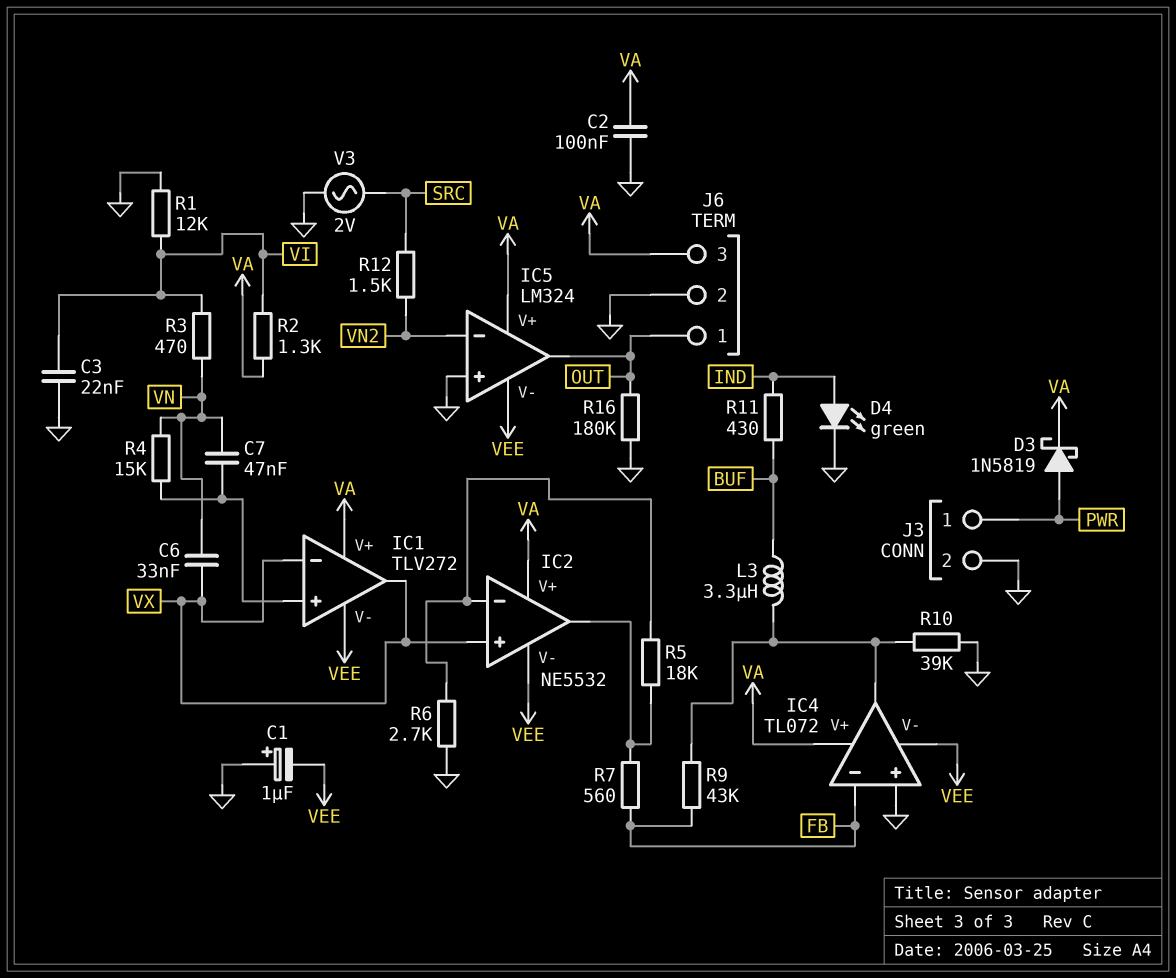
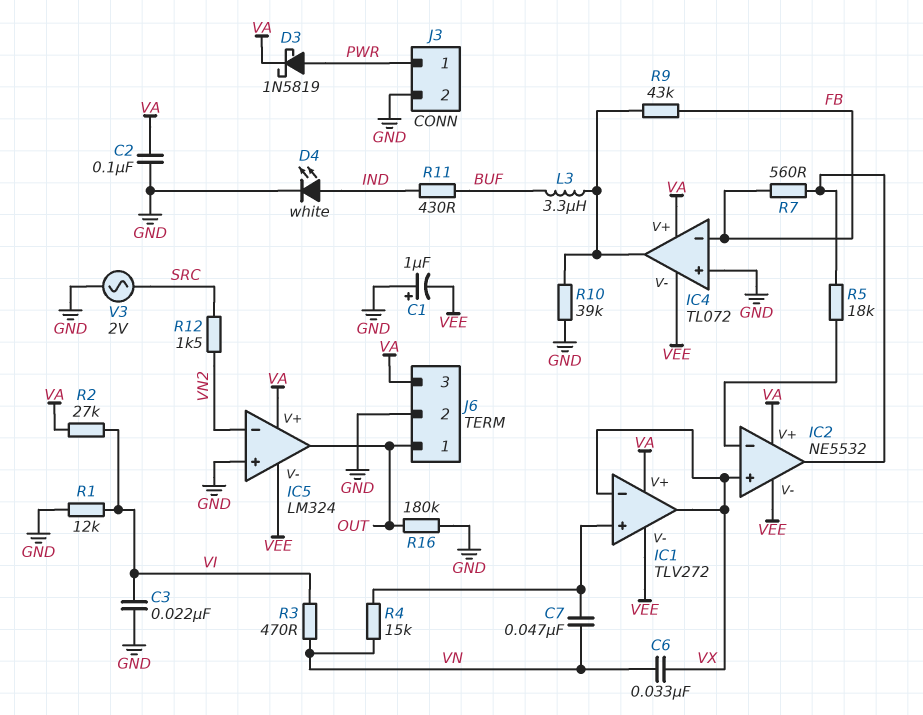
D4: LED green (A IND, K GND) -> LED white (A IND, K GND)
R2: 1.3k (VA, VI) -> 27k (VA, VI)
R6: 2.7k (GND, IC2/in-) -> none

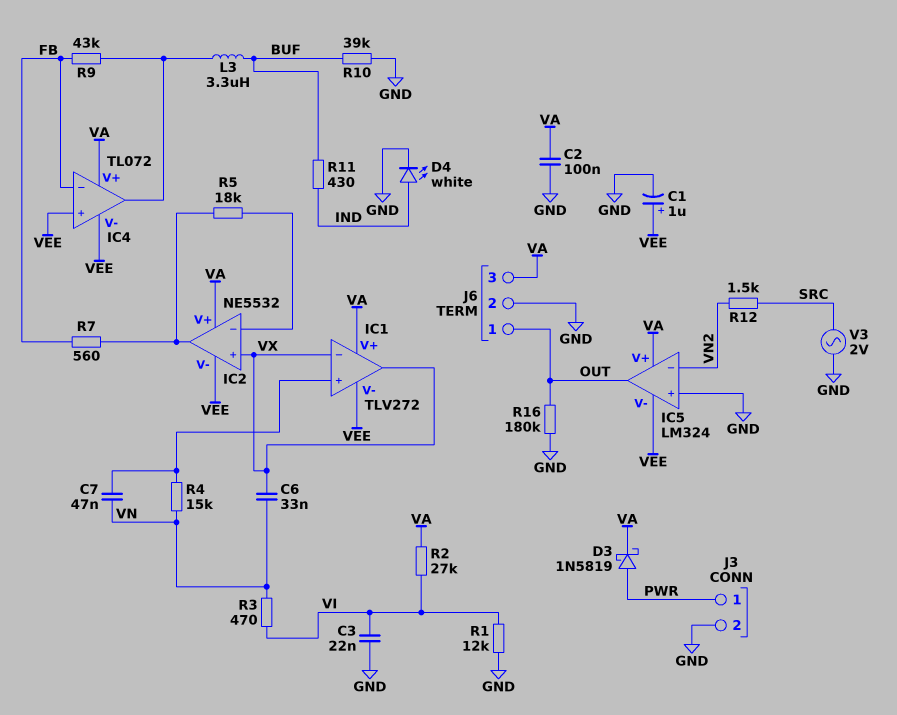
C1: 1uF (plus GND, minus VEE) -> 1uF (plus VEE, minus GND)
IC4 pin in+: GND -> VEE
R10: 39k (GND, IC4/out) -> 39k (BUF, GND)

